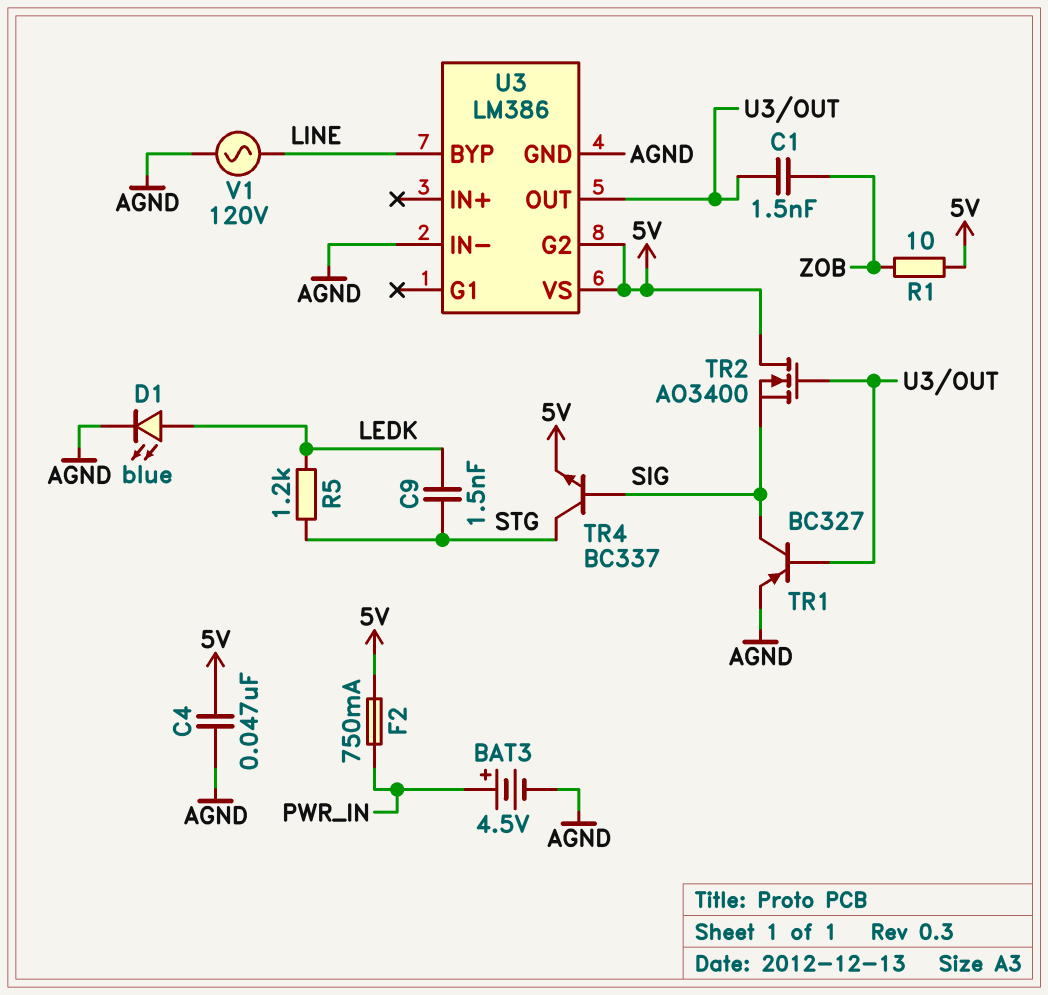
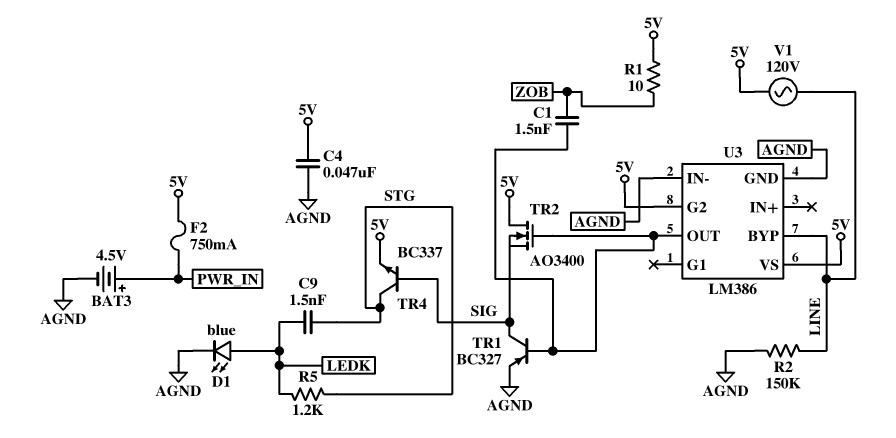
R2: none -> 150k (AGND, LINE)
V1: AC 120V (AGND, LINE) -> AC 120V (5V, LINE)

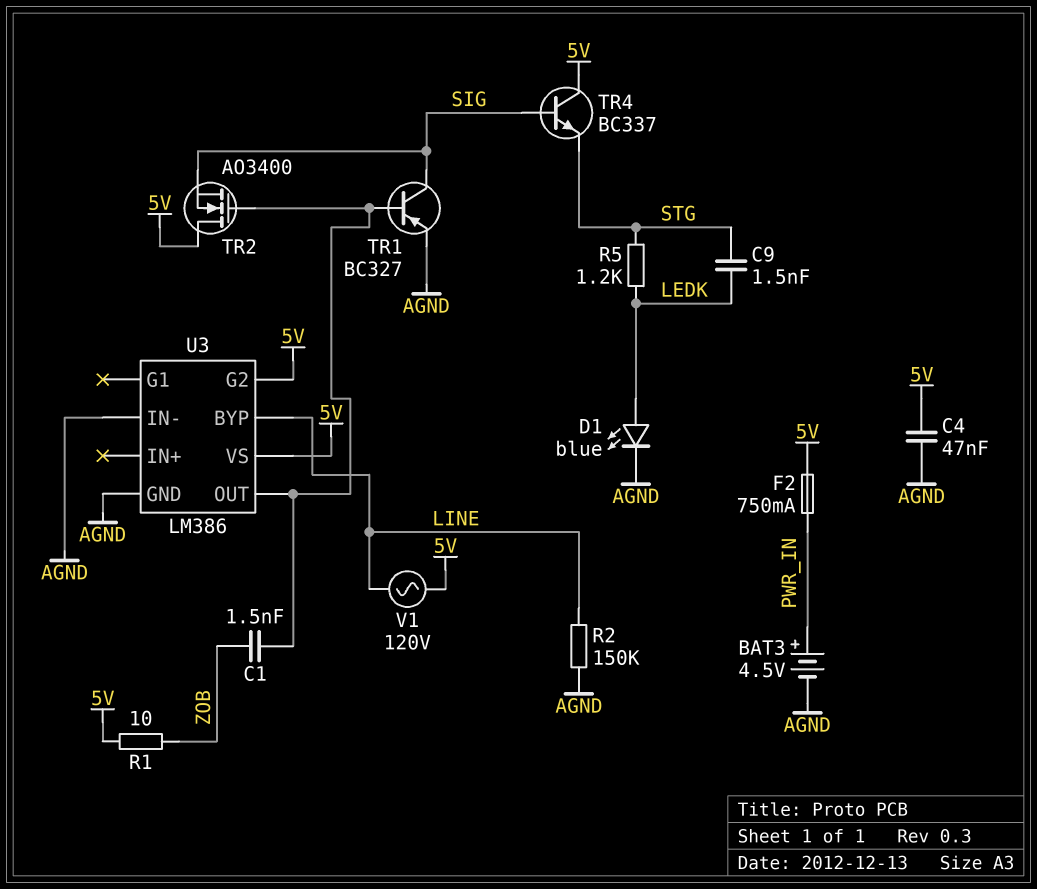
TR4: NPN BC337 (B SIG, C STG, E 5V) -> NPN BC337 (B SIG, C 5V, E STG)

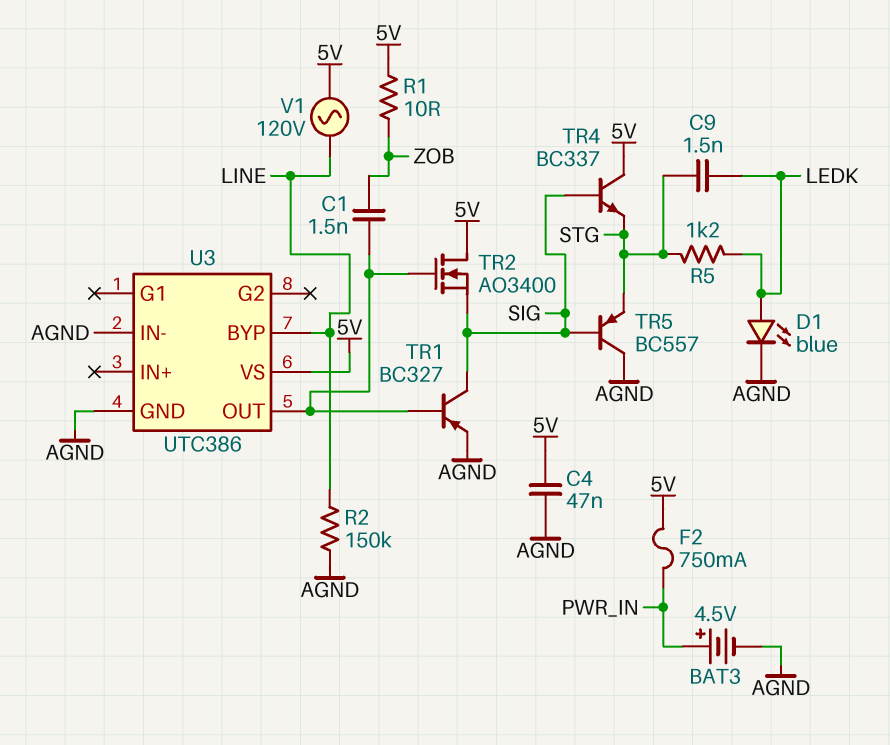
TR5: none -> PNP BC557 (B SIG, C AGND, E STG)
U3: LM386 -> UTC386
U3 pin G2: 5V -> none

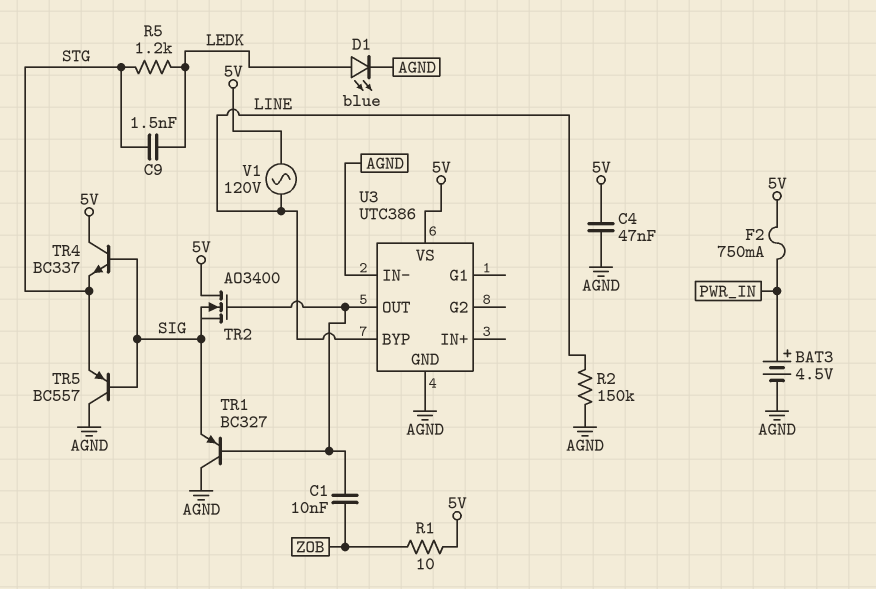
C1: 1.5nF (U3/OUT, ZOB) -> 10nF (U3/OUT, ZOB)
TR1: PNP BC327 (B U3/OUT, C SIG, E AGND) -> PNP BC327 (B U3/OUT, C AGND, E SIG)

